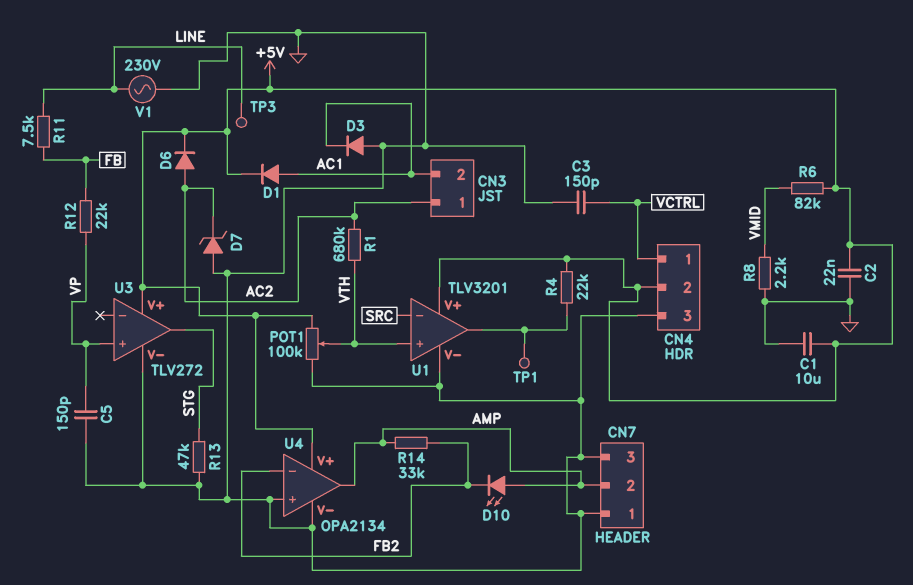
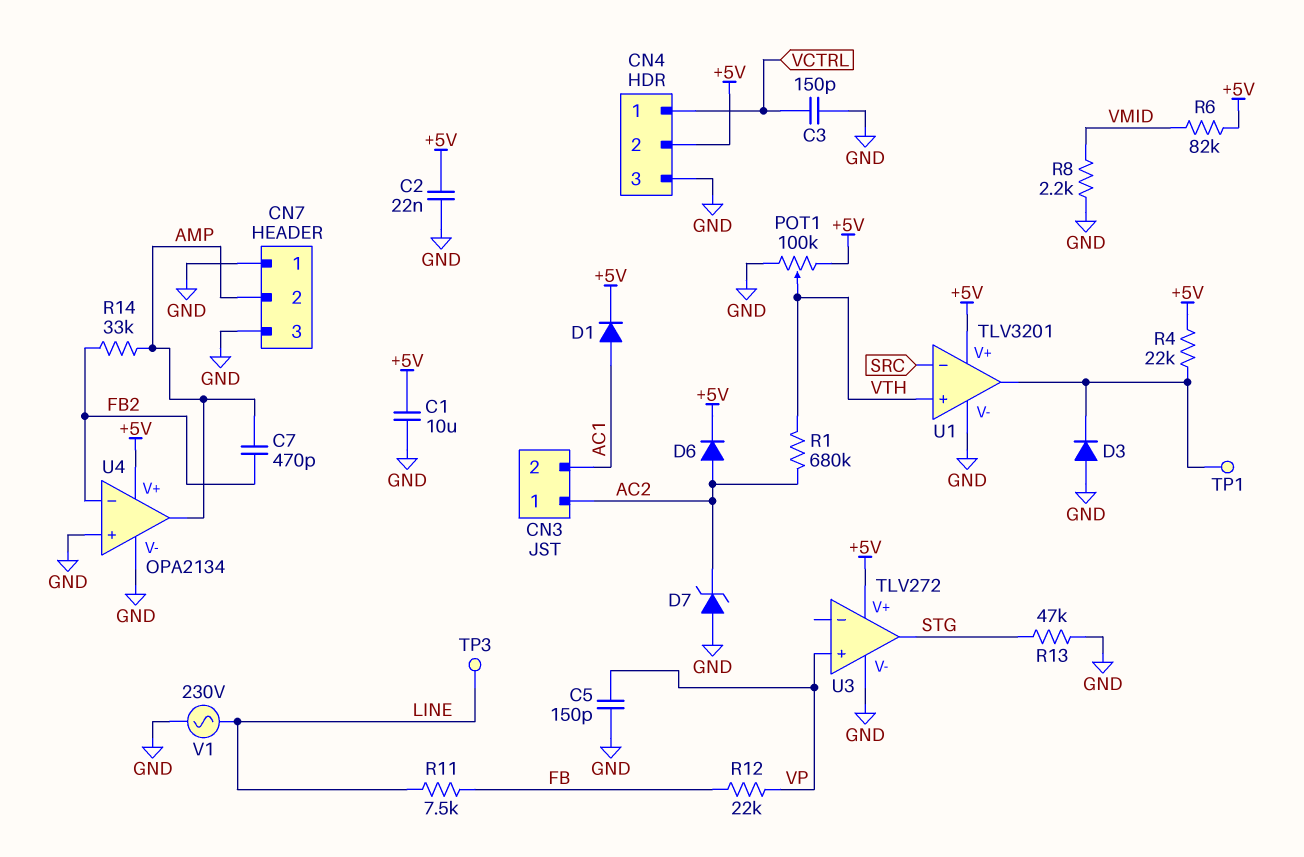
C7: none -> 470pF (AMP, FB2)
D3: diode (A GND, K AC1) -> diode (A GND, K U1/out)
D10: LED (A AMP, K FB2) -> none

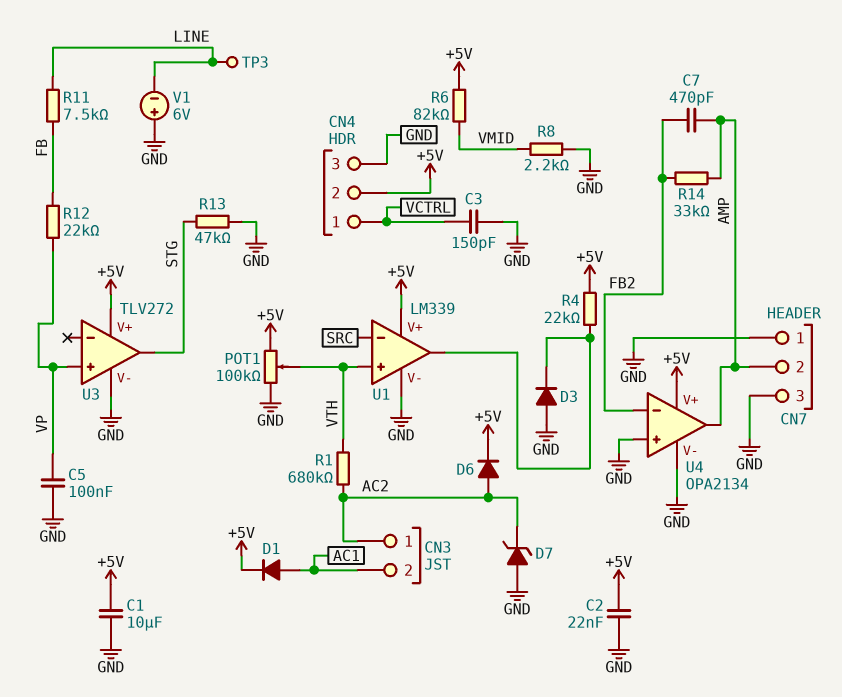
C5: 150pF (GND, VP) -> 100nF (GND, VP)
TP1: test point (U1/out) -> none
U1: TLV3201 -> LM339
V1: AC 230V (GND, LINE) -> 6V (plus GND, minus LINE)

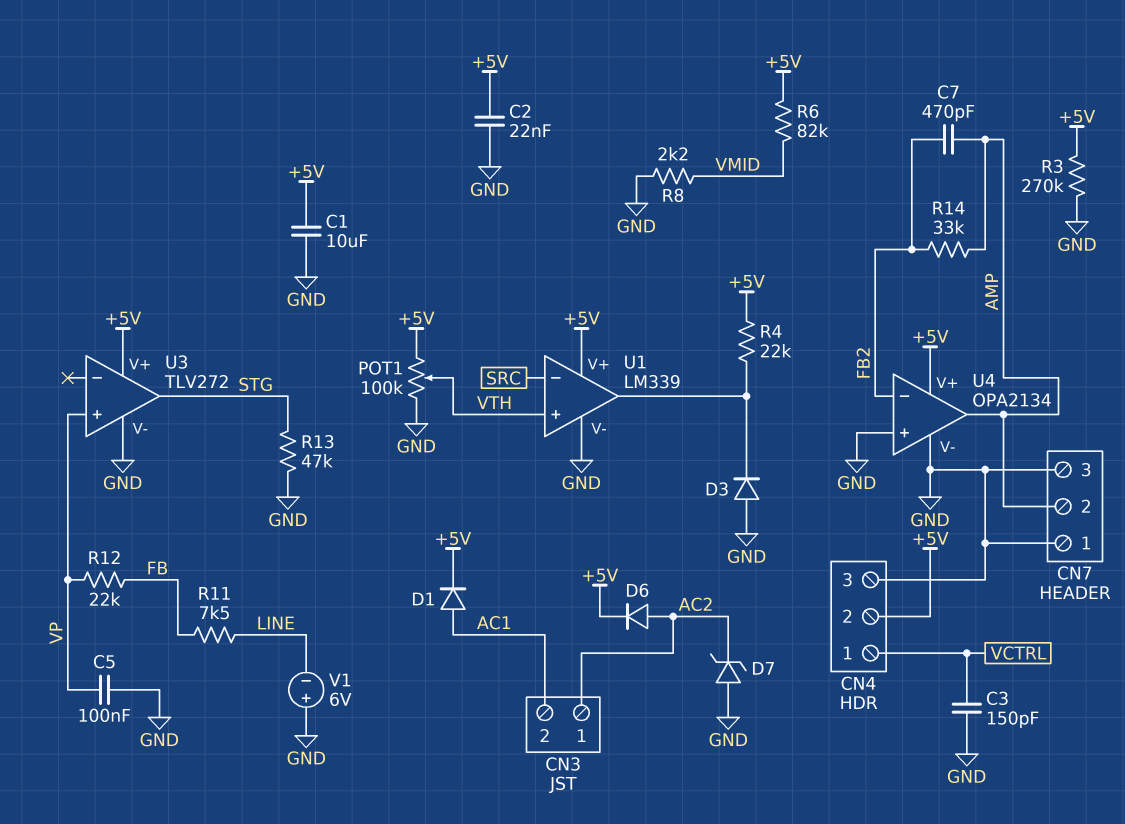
R1: 680k (AC2, VTH) -> none
R3: none -> 270k (+5V, GND)
TP3: test point (LINE) -> none

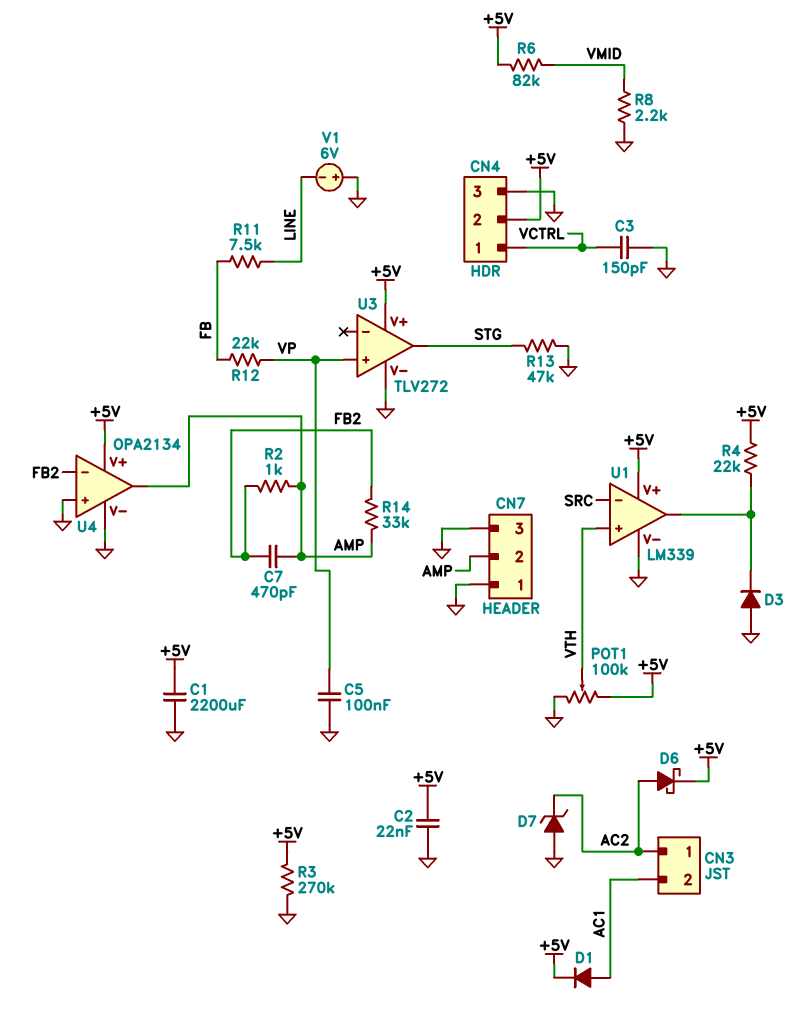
C1: 10uF (+5V, GND) -> 2200uF (+5V, GND)
D6: diode (A AC2, K +5V) -> schottky (A AC2, K +5V)
R2: none -> 1k (AMP, FB2)

